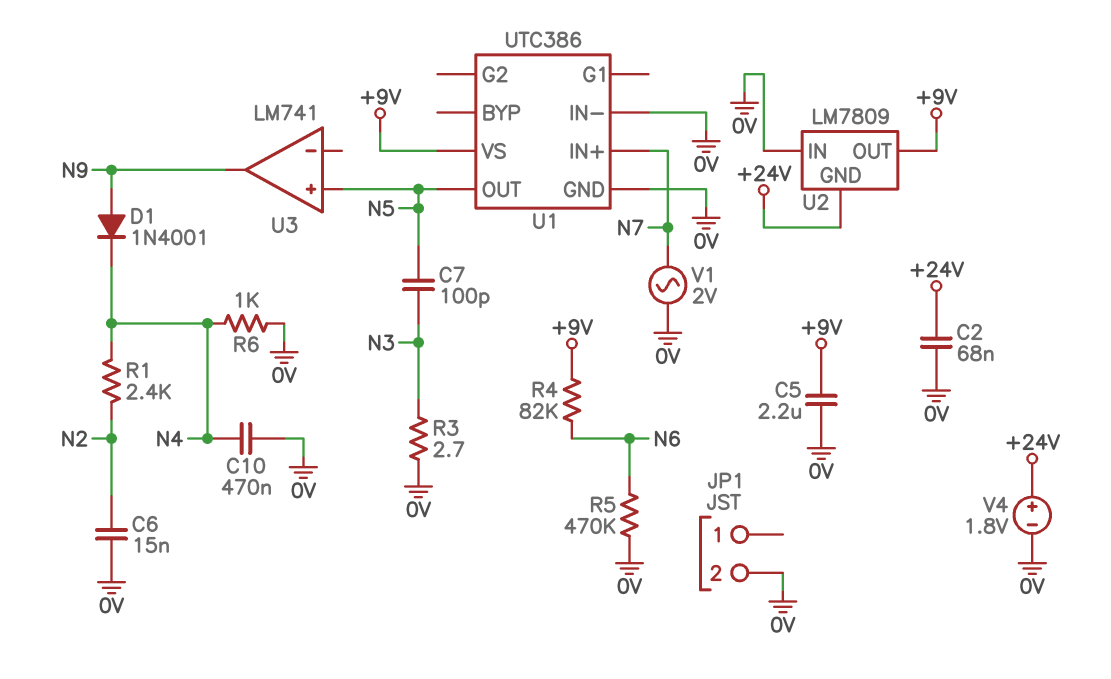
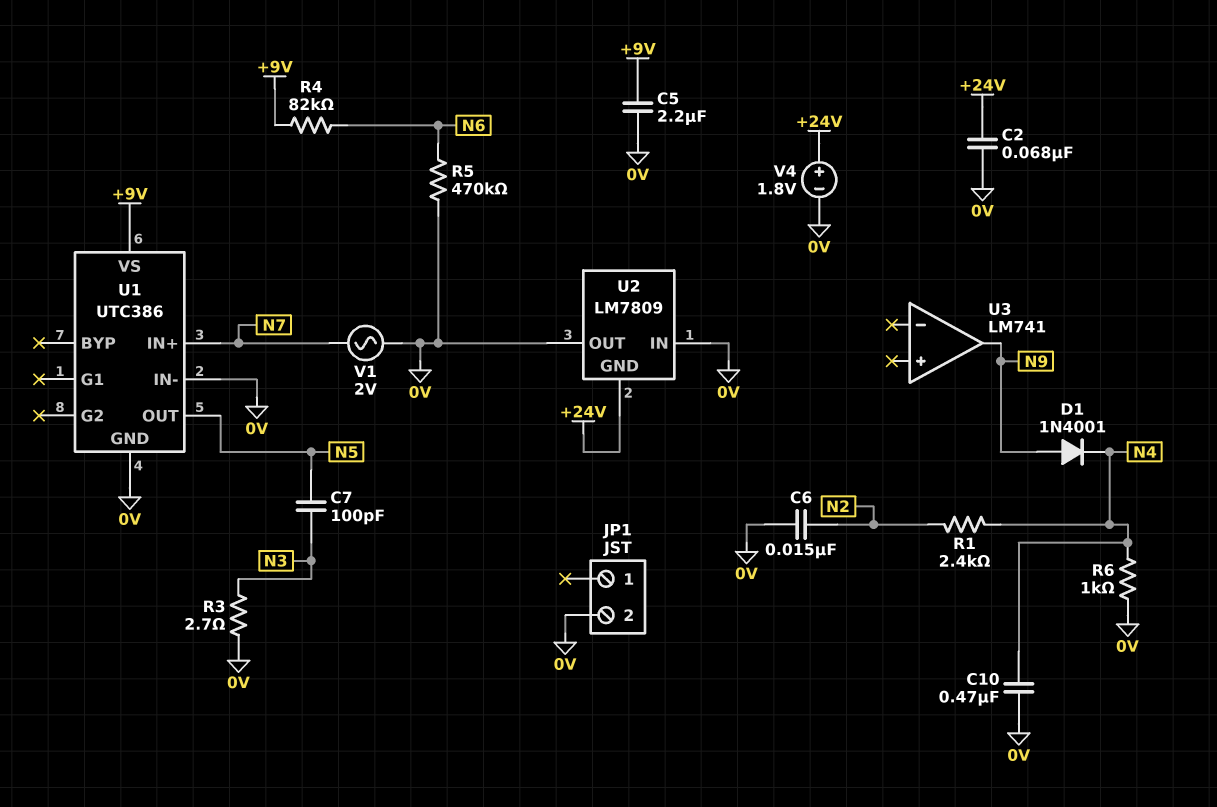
U2 pin OUT: +9V -> 0V
U3 pin in+: N5 -> none

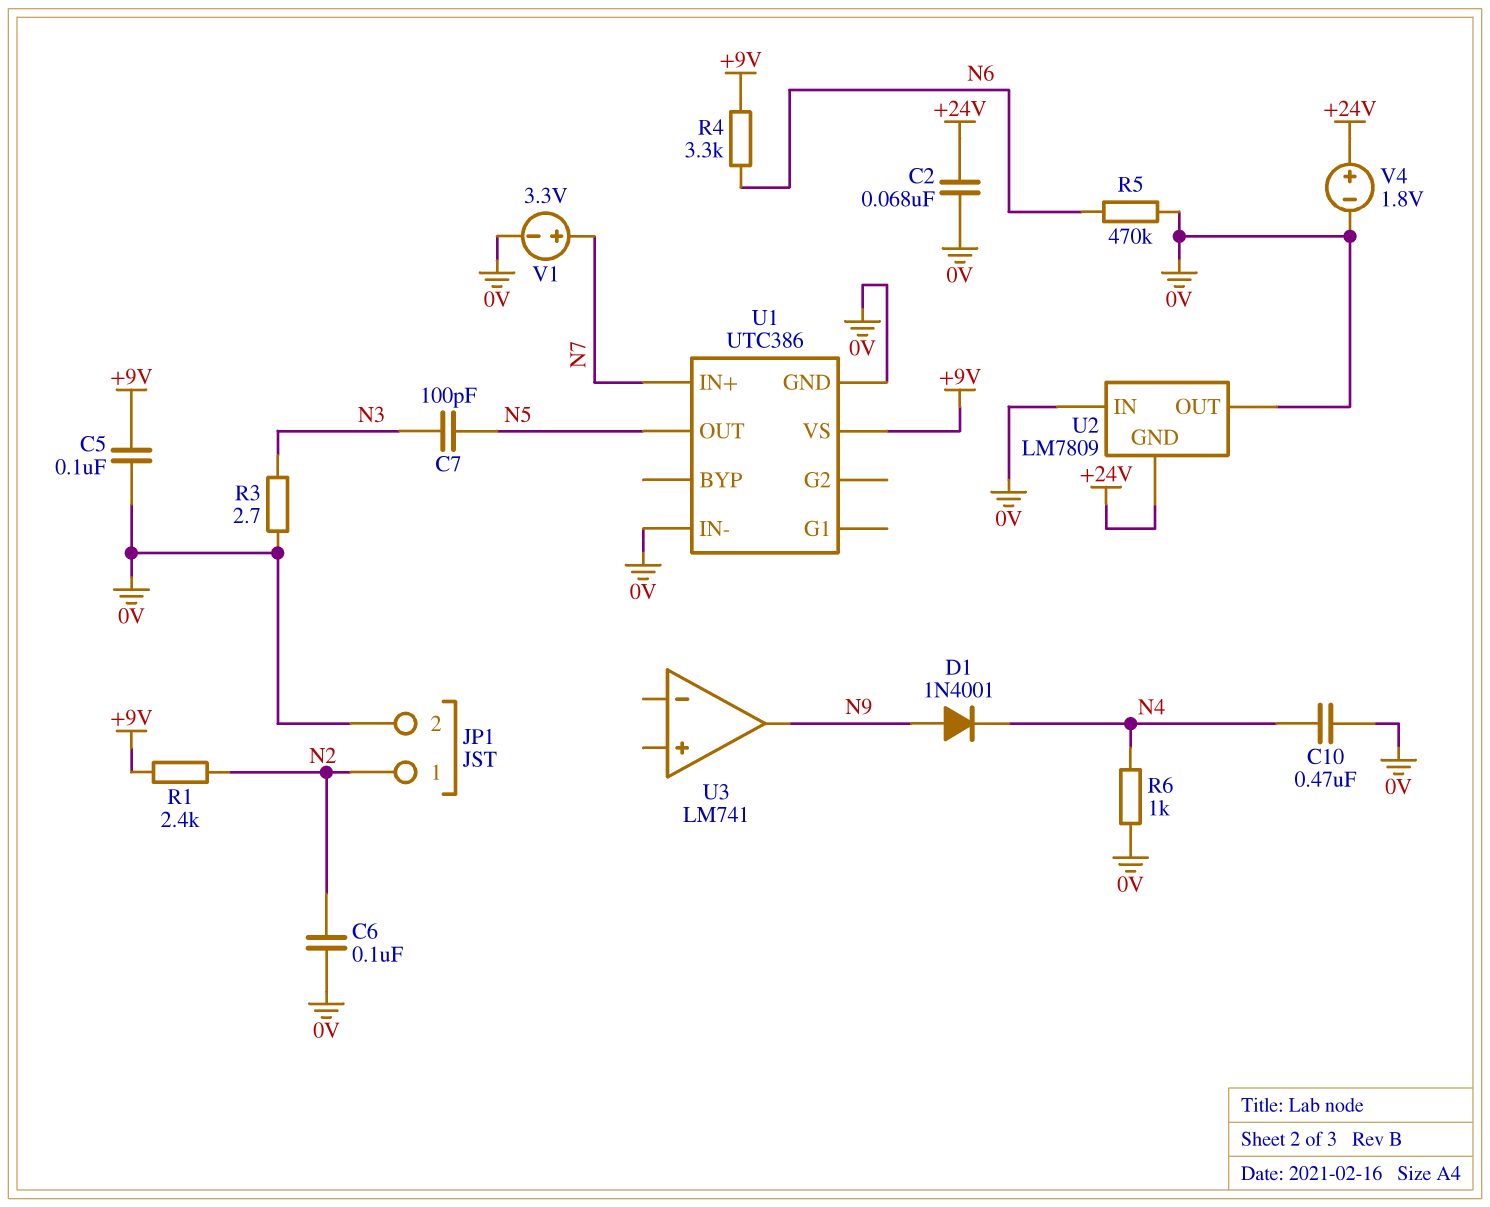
C5: 2.2uF (+9V, 0V) -> 100nF (+9V, 0V)
C6: 15nF (0V, N2) -> 100nF (0V, N2)
JP1 pin 1: none -> N2
R1: 2.4k (N2, N4) -> 2.4k (+9V, N2)
R4: 82k (+9V, N6) -> 3.3k (+9V, N6)
V1: AC 2V (0V, N7) -> 3.3V (plus N7, minus 0V)

